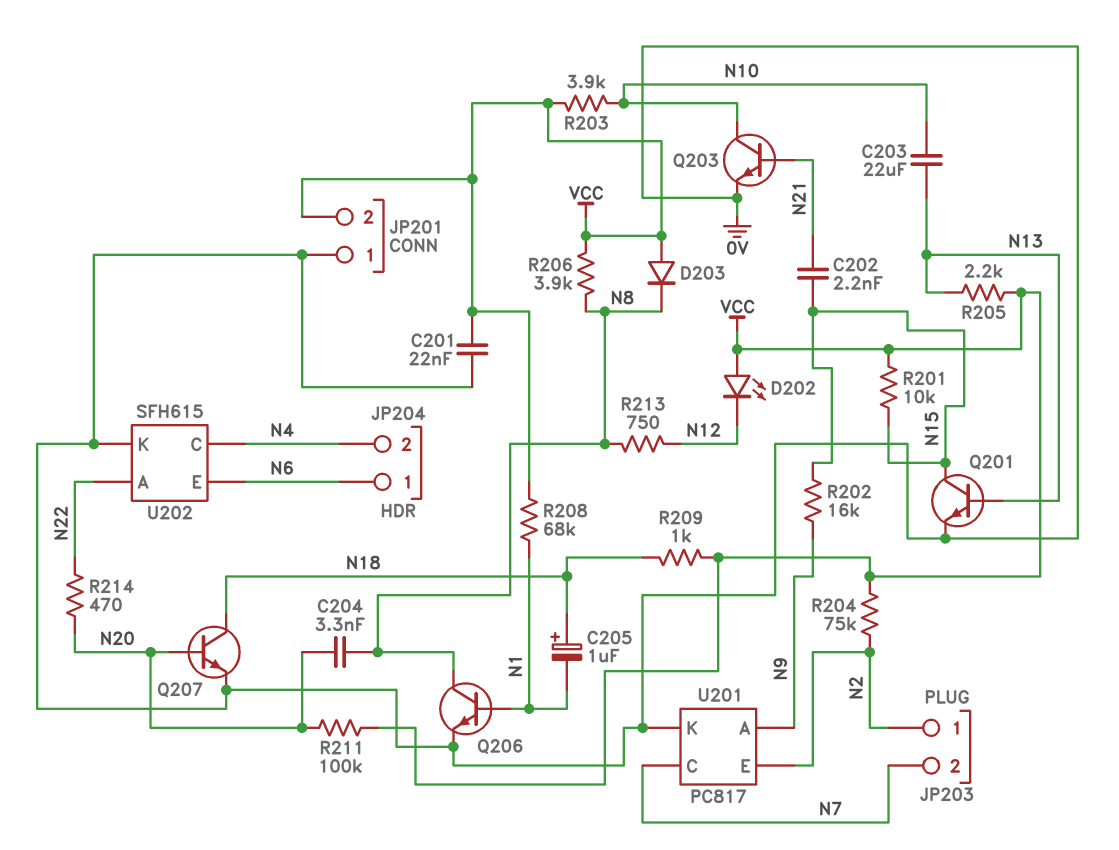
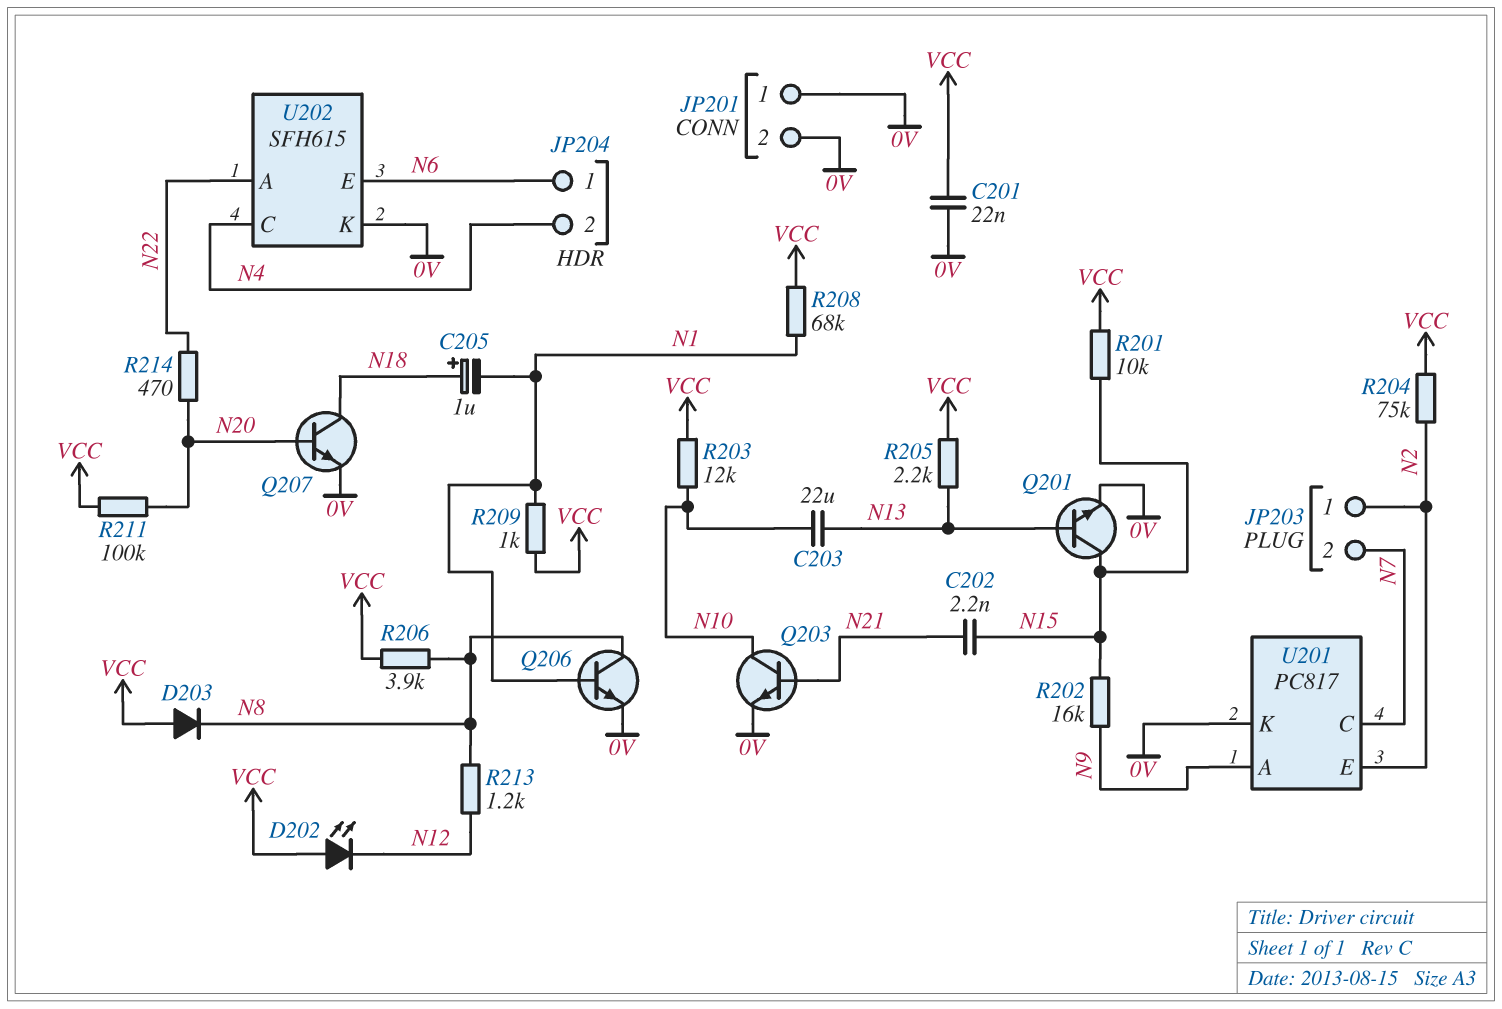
C204: 3.3nF (N8, N20) -> none
JP201 pin 2: VCC -> 0V
R203: 3.9k (N10, VCC) -> 12k (N10, VCC)
R209: 1k (N18, VCC) -> 1k (N1, VCC)
R213: 750 (N8, N12) -> 1.2k (N8, N12)

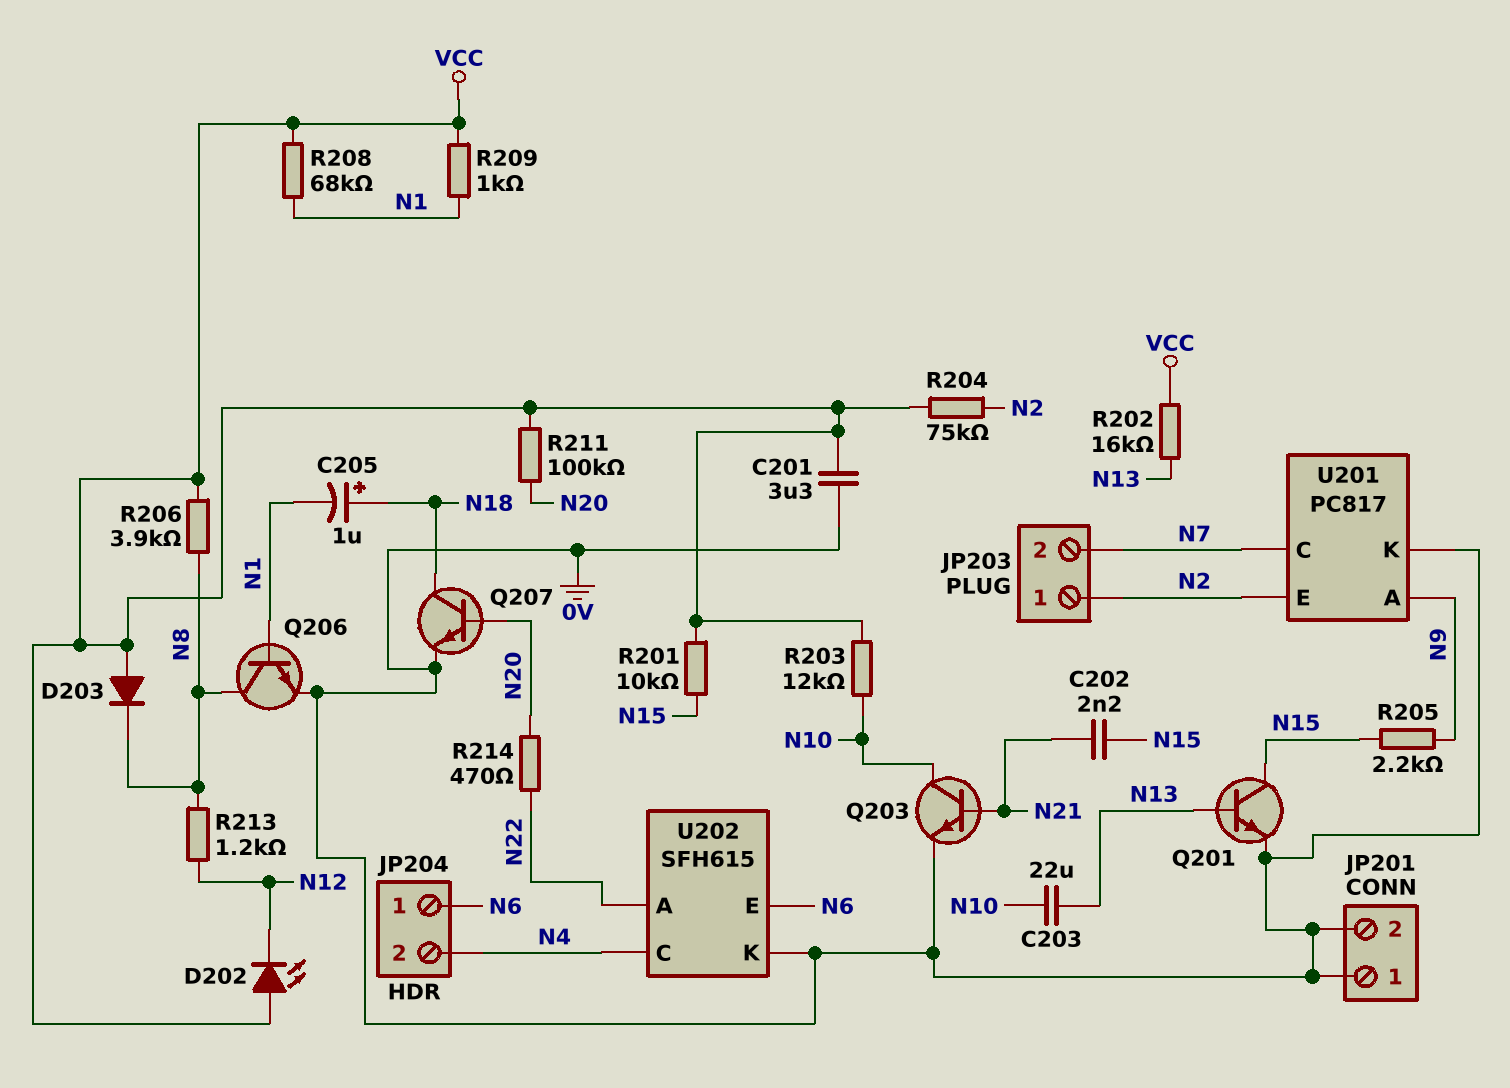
C201: 22nF (0V, VCC) -> 3.3uF (0V, VCC)
R202: 16k (N9, N15) -> 16k (N13, VCC)
R205: 2.2k (N13, VCC) -> 2.2k (N9, N15)

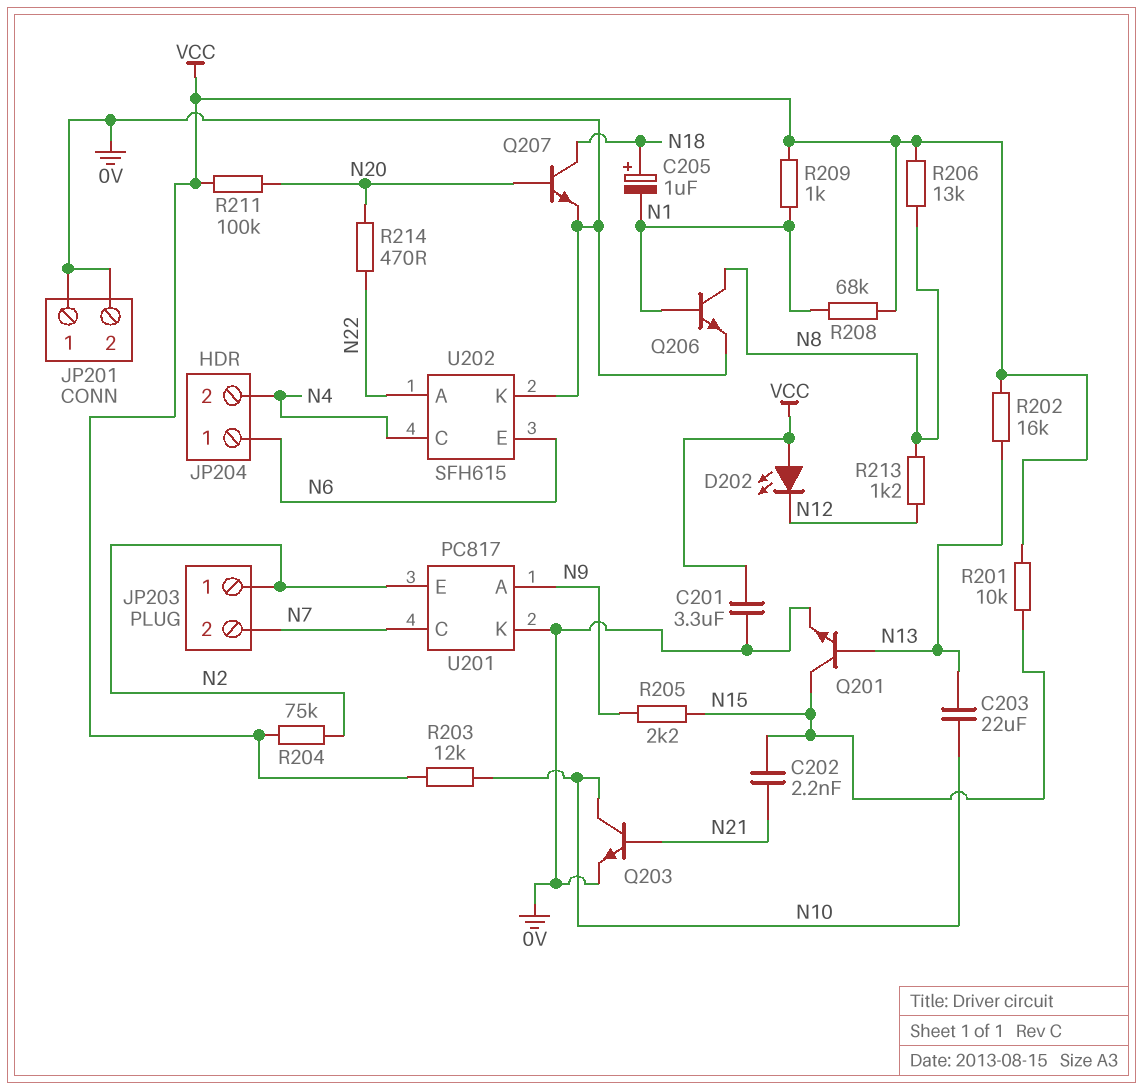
D203: diode (A VCC, K N8) -> none
R206: 3.9k (N8, VCC) -> 13k (N8, VCC)

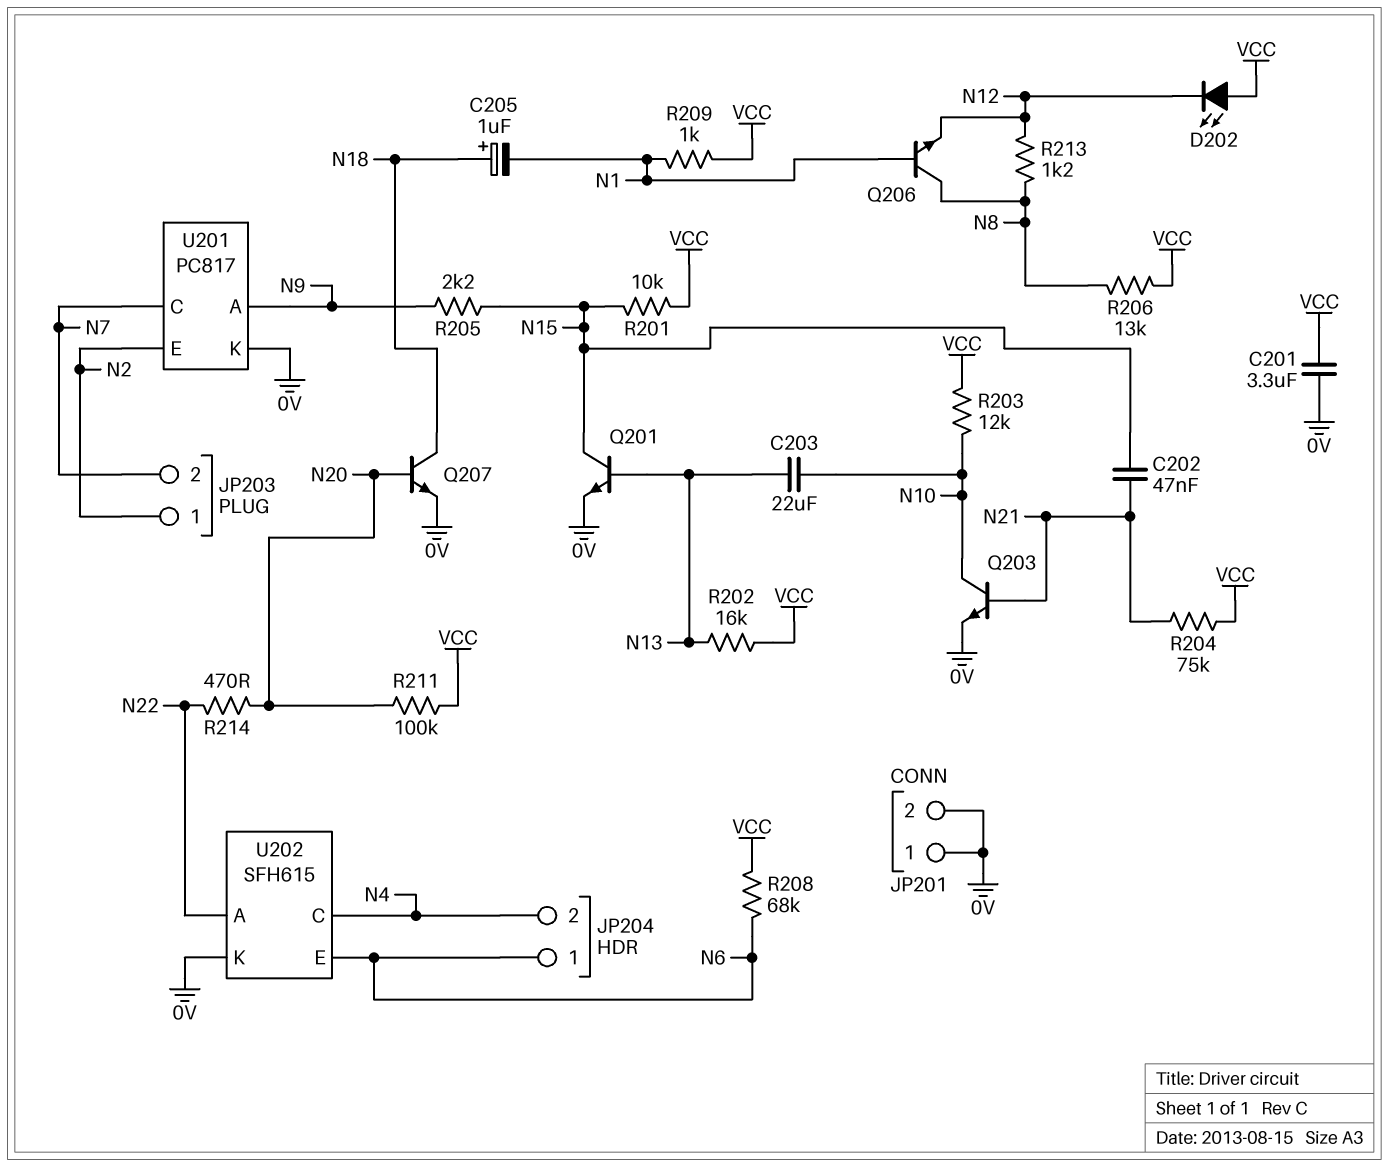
C202: 2.2nF (N15, N21) -> 47nF (N15, N21)
Q206: NPN (B N1, C N8, E 0V) -> NPN (B N1, C N8, E N12)
R204: 75k (N2, VCC) -> 75k (N21, VCC)
R208: 68k (N1, VCC) -> 68k (N6, VCC)

